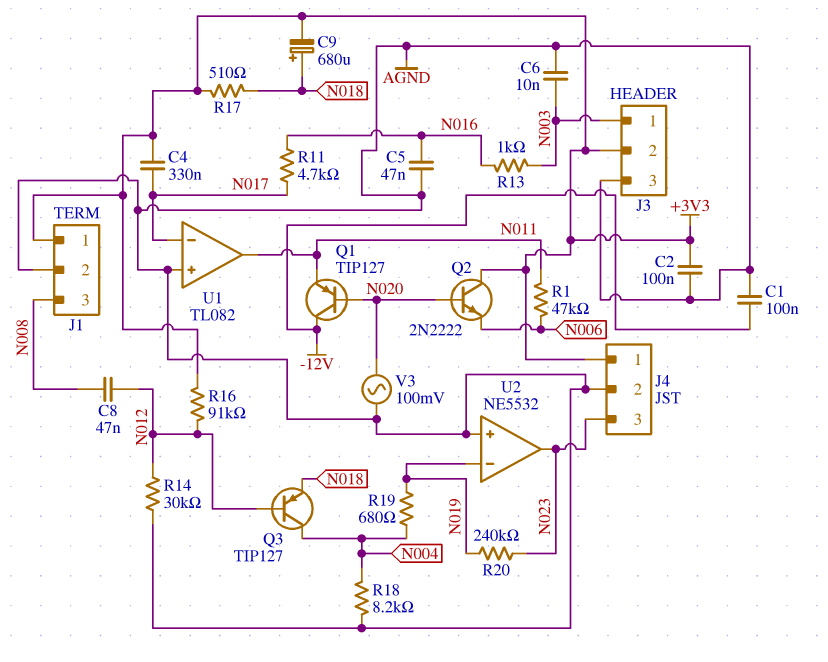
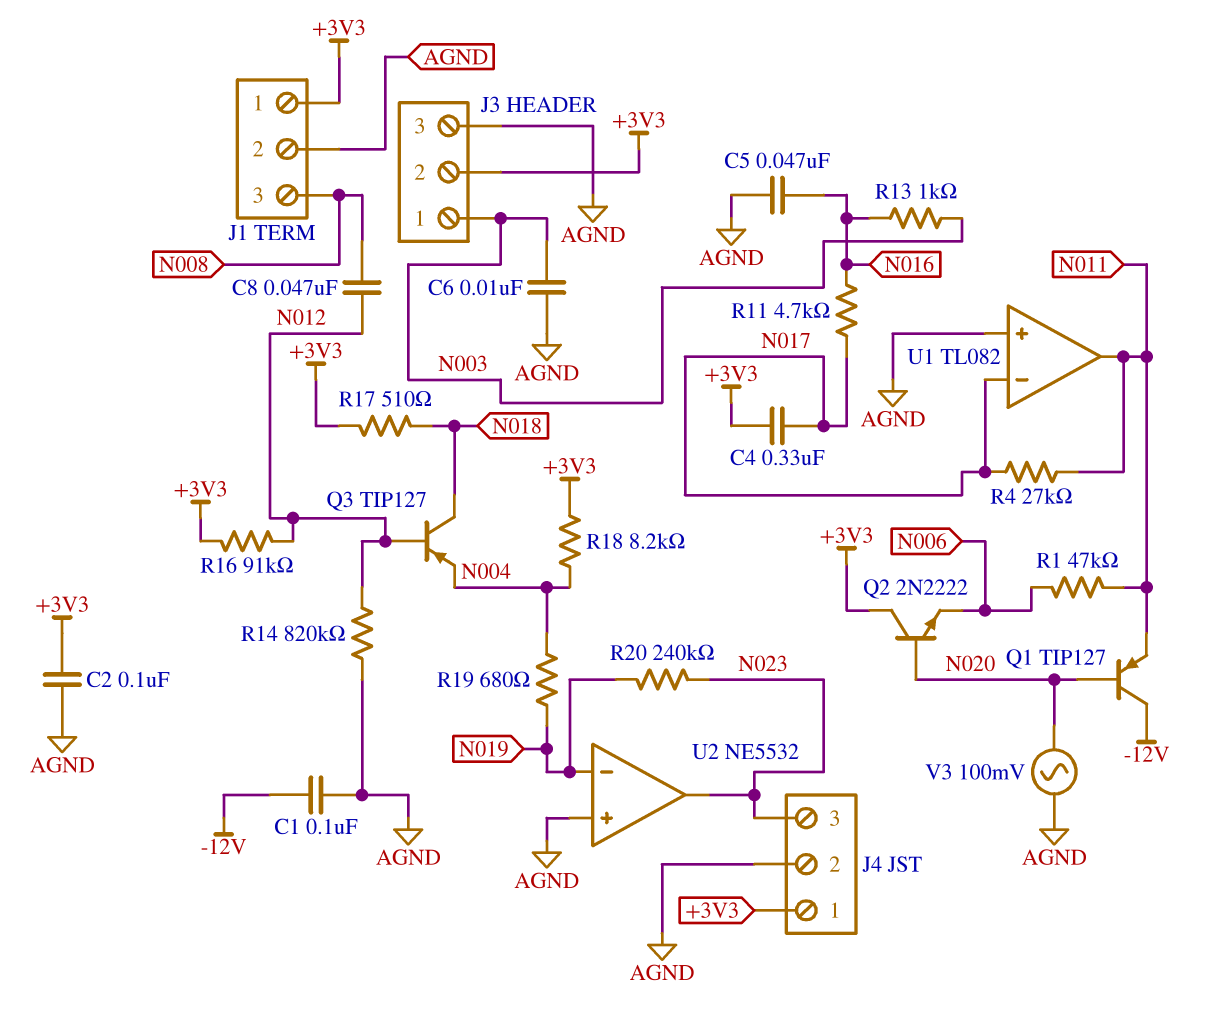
C9: 680uF (plus N018, minus +3V3) -> none
Q3: PNP TIP127 (B N012, C N004, E N018) -> PNP TIP127 (B N012, C N018, E N004)
R4: none -> 27k (N011, N017)
R14: 30k (AGND, N012) -> 820k (AGND, N012)
R18: 8.2k (AGND, N004) -> 8.2k (+3V3, N004)

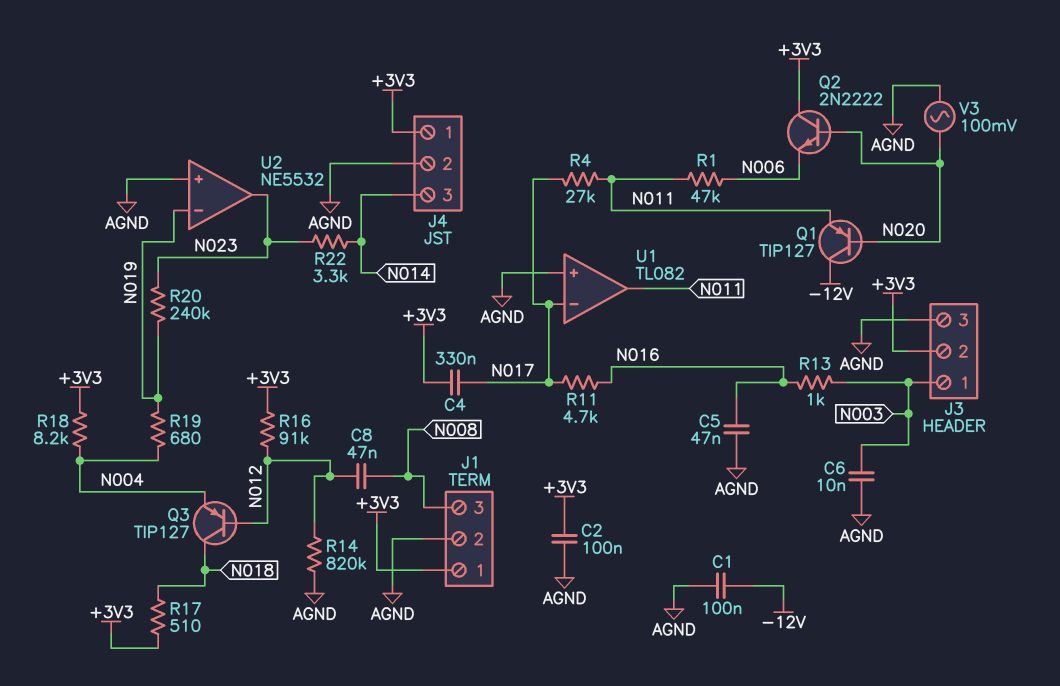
J4 pin 3: N023 -> N014
R22: none -> 3.3k (N014, N023)

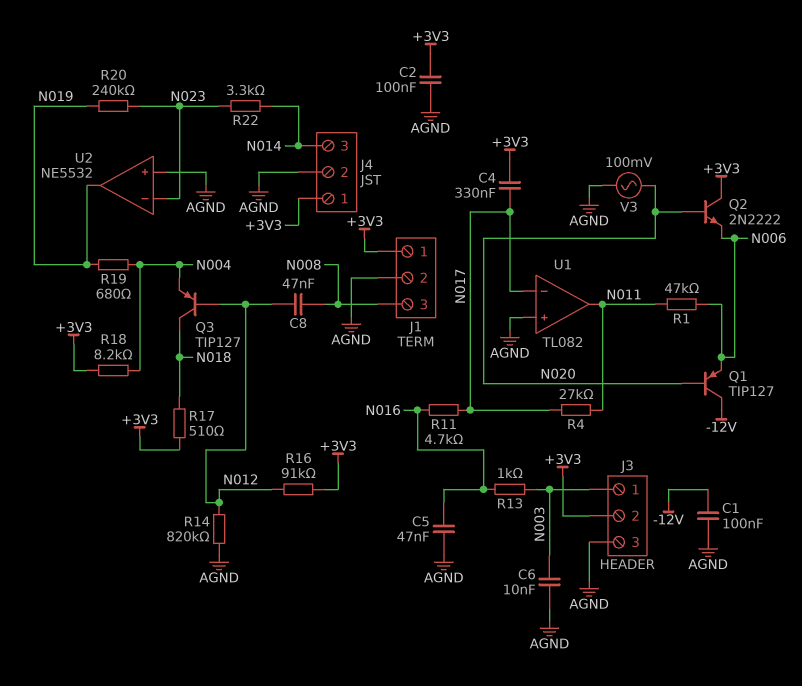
Q1: PNP TIP127 (B N020, C -12V, E N011) -> PNP TIP127 (B N020, C -12V, E N006)
U2 pin in-: N019 -> N023
U2 pin out: N023 -> N019

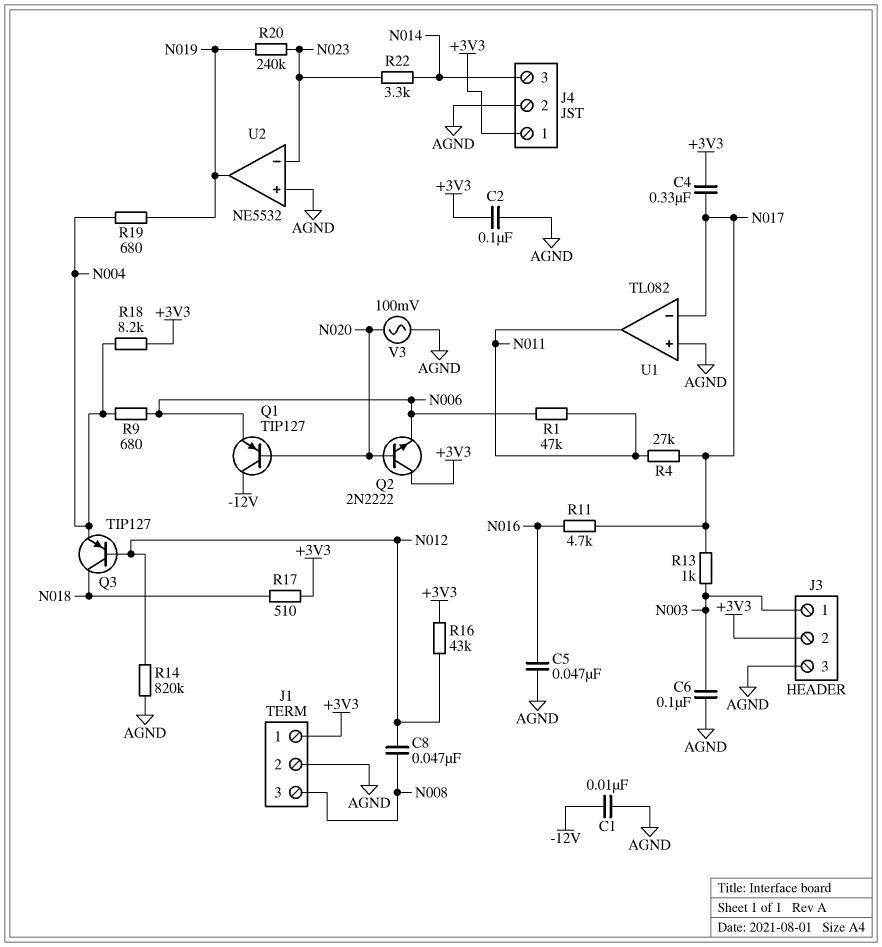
C1: 100nF (-12V, AGND) -> 10nF (-12V, AGND)
C6: 10nF (AGND, N003) -> 100nF (AGND, N003)
R9: none -> 680 (N004, N006)
R13: 1k (N003, N016) -> 1k (N003, N017)
R16: 91k (+3V3, N012) -> 43k (+3V3, N012)

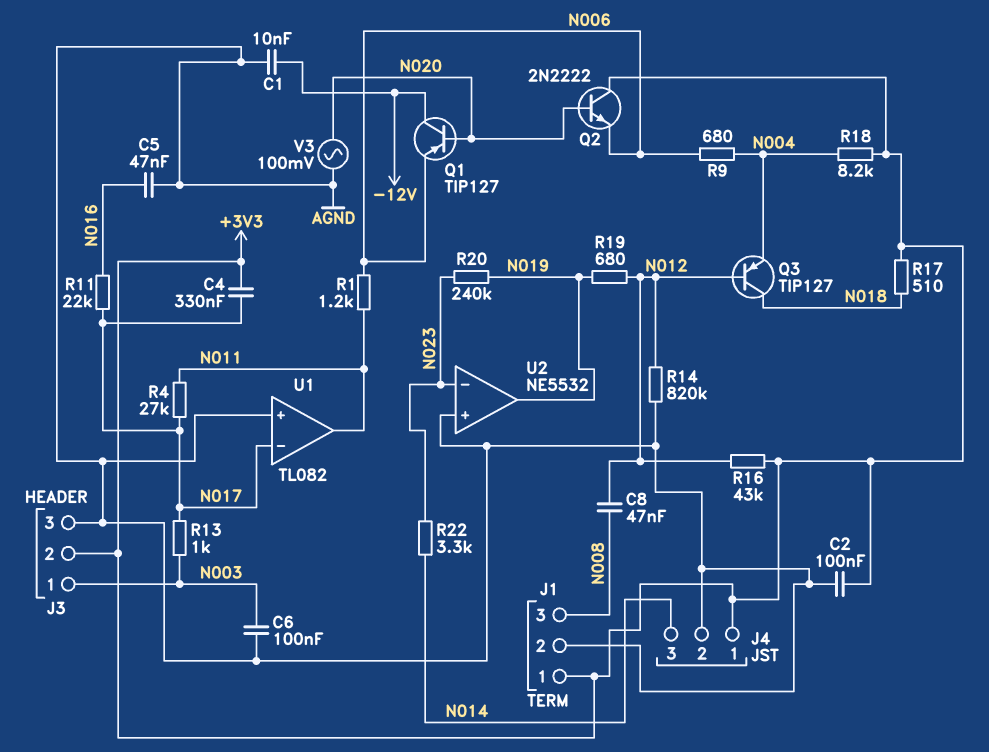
R1: 47k (N006, N011) -> 1.2k (N006, N011)
R11: 4.7k (N016, N017) -> 22k (N016, N017)
R19: 680 (N004, N019) -> 680 (N012, N019)

